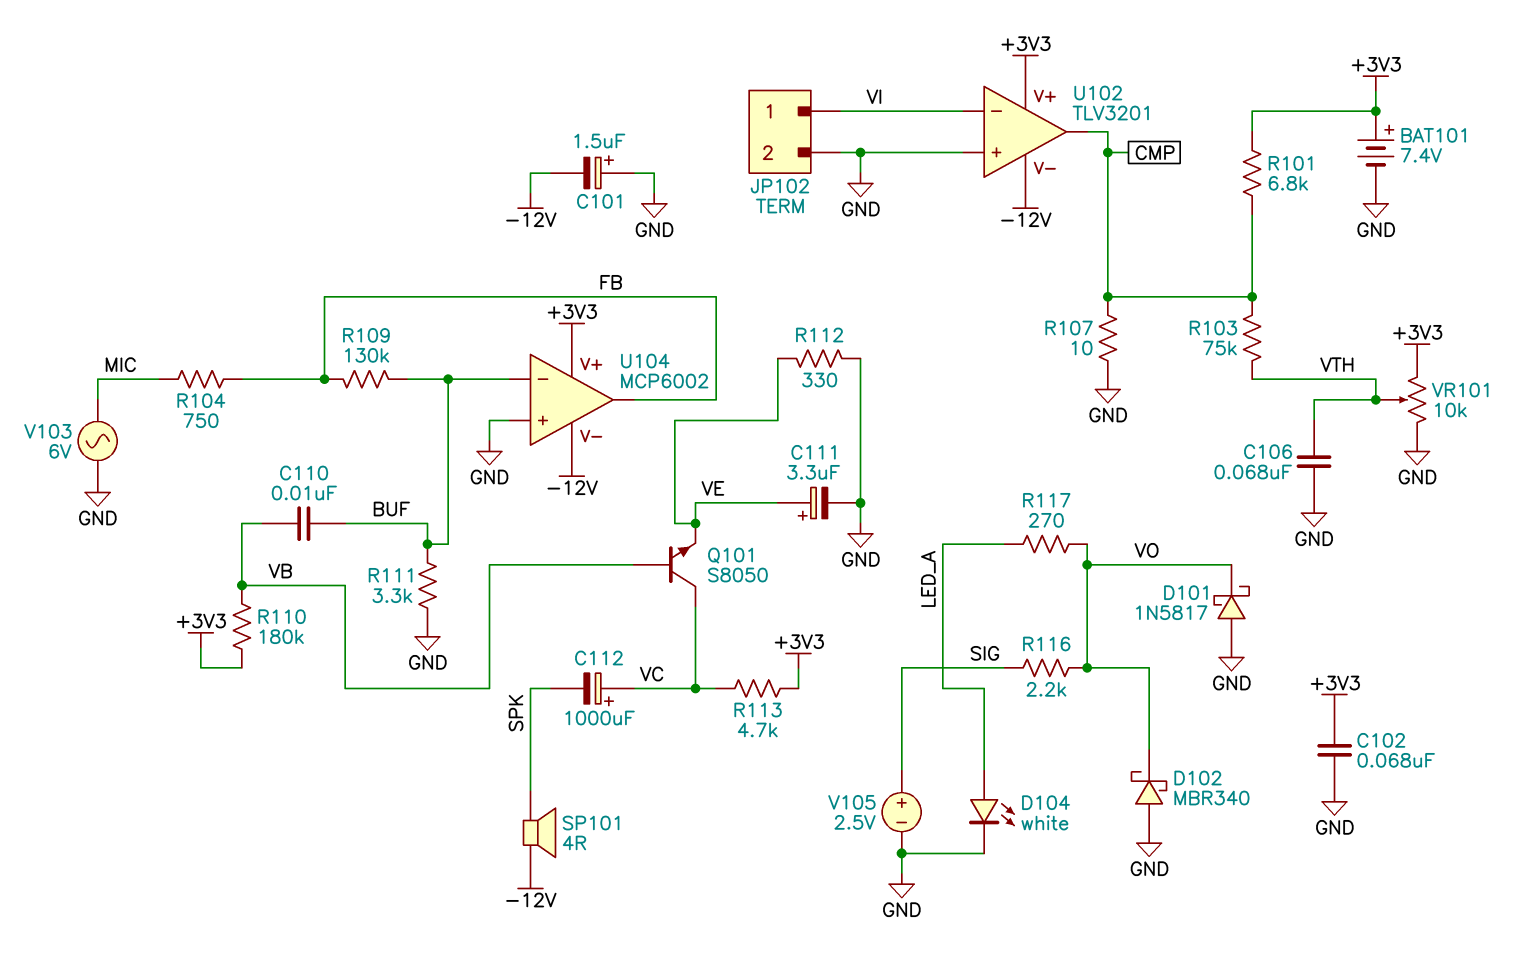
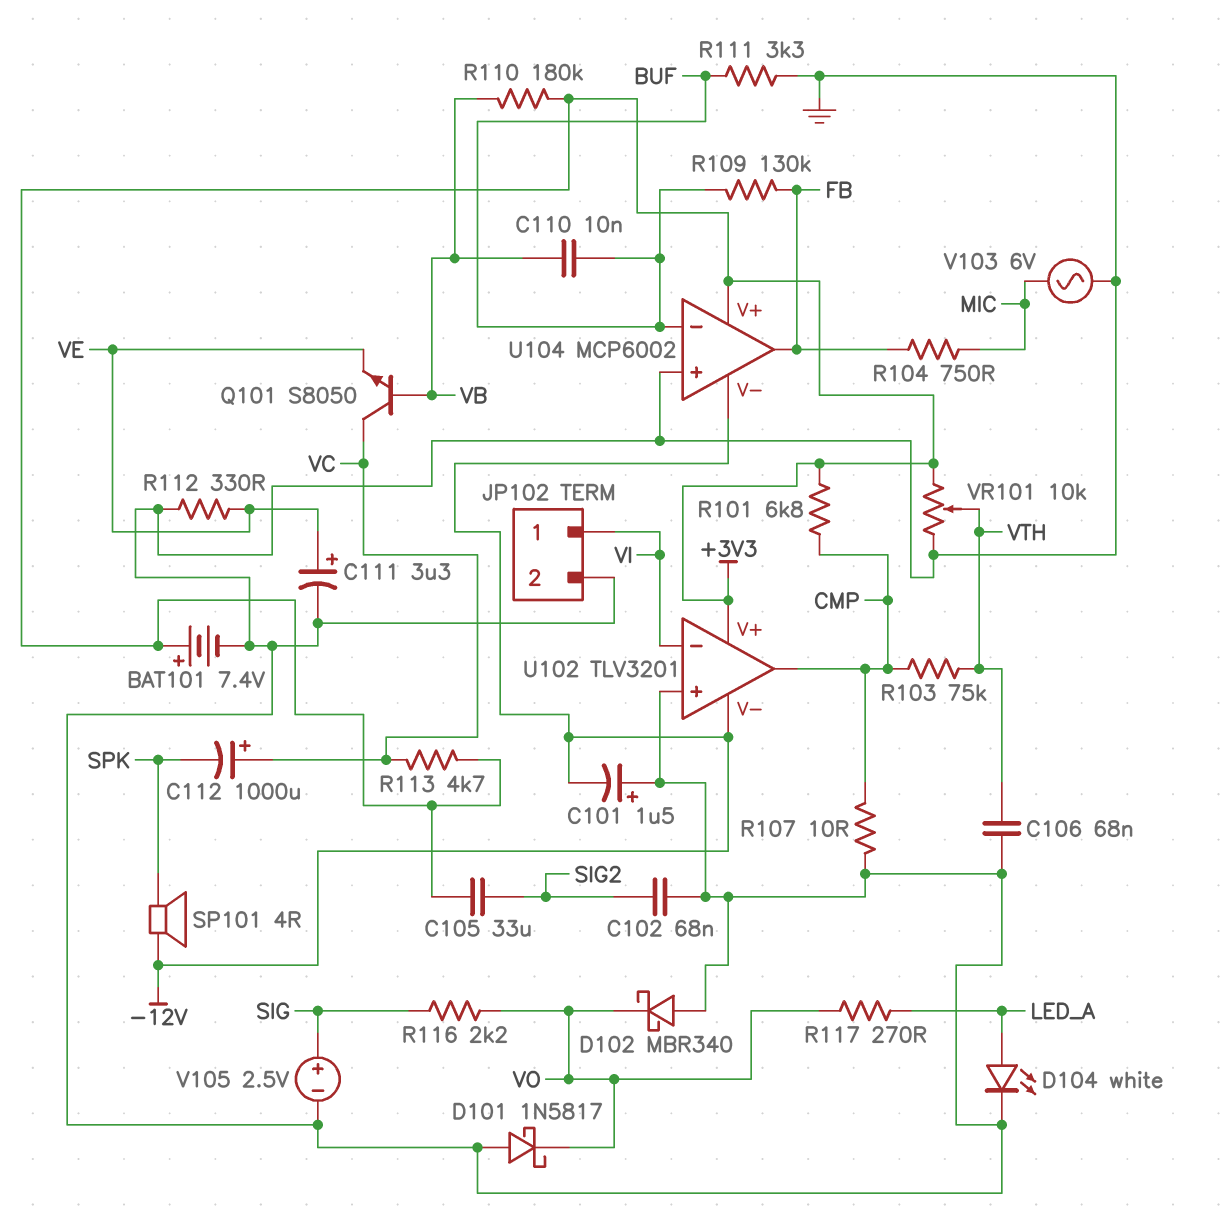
C102: 68nF (+3V3, GND) -> 68nF (GND, SIG2)
C105: none -> 33uF (+3V3, SIG2)

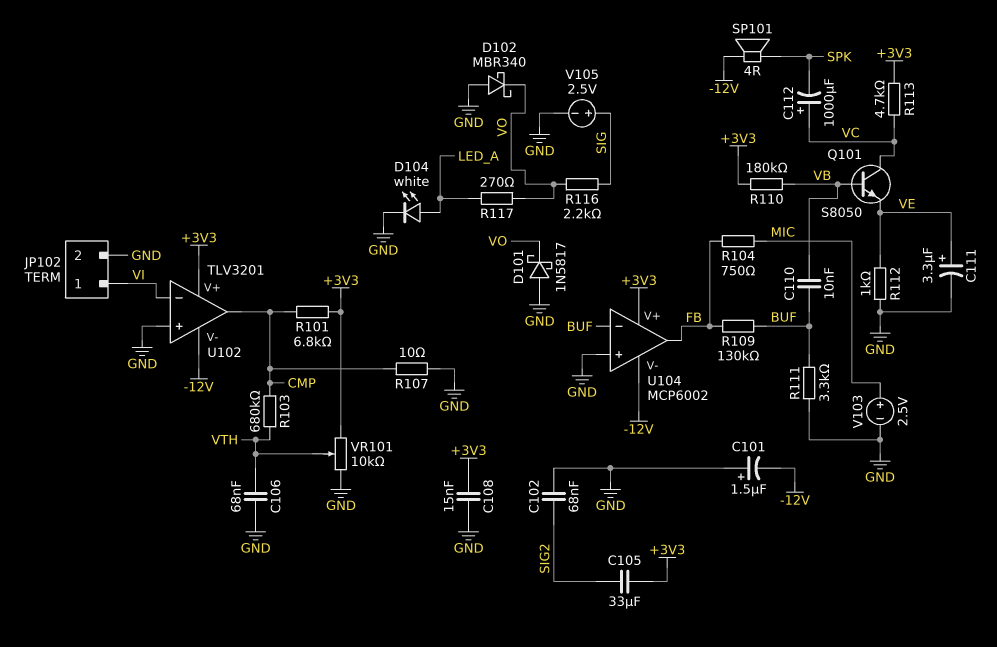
BAT101: 7.4V (plus +3V3, minus GND) -> none
C108: none -> 15nF (+3V3, GND)
R103: 75k (CMP, VTH) -> 680k (CMP, VTH)
R112: 330 (GND, VE) -> 1k (GND, VE)
V103: AC 6V (GND, MIC) -> 2.5V (plus MIC, minus GND)

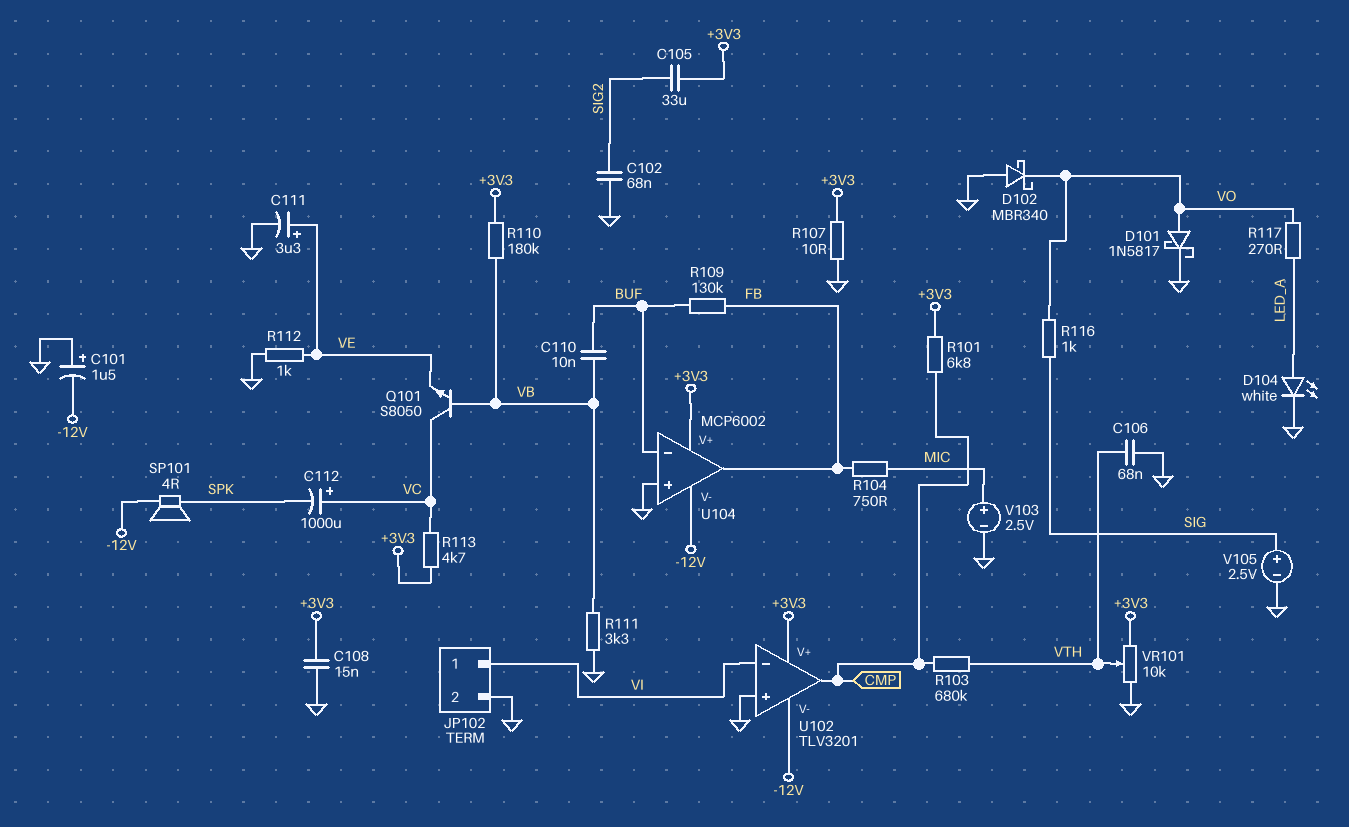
D101: schottky 1N5817 (A GND, K VO) -> schottky 1N5817 (A VO, K GND)
R107: 10 (CMP, GND) -> 10 (+3V3, GND)
R111: 3.3k (BUF, GND) -> 3.3k (GND, VB)
R116: 2.2k (SIG, VO) -> 1k (SIG, VO)

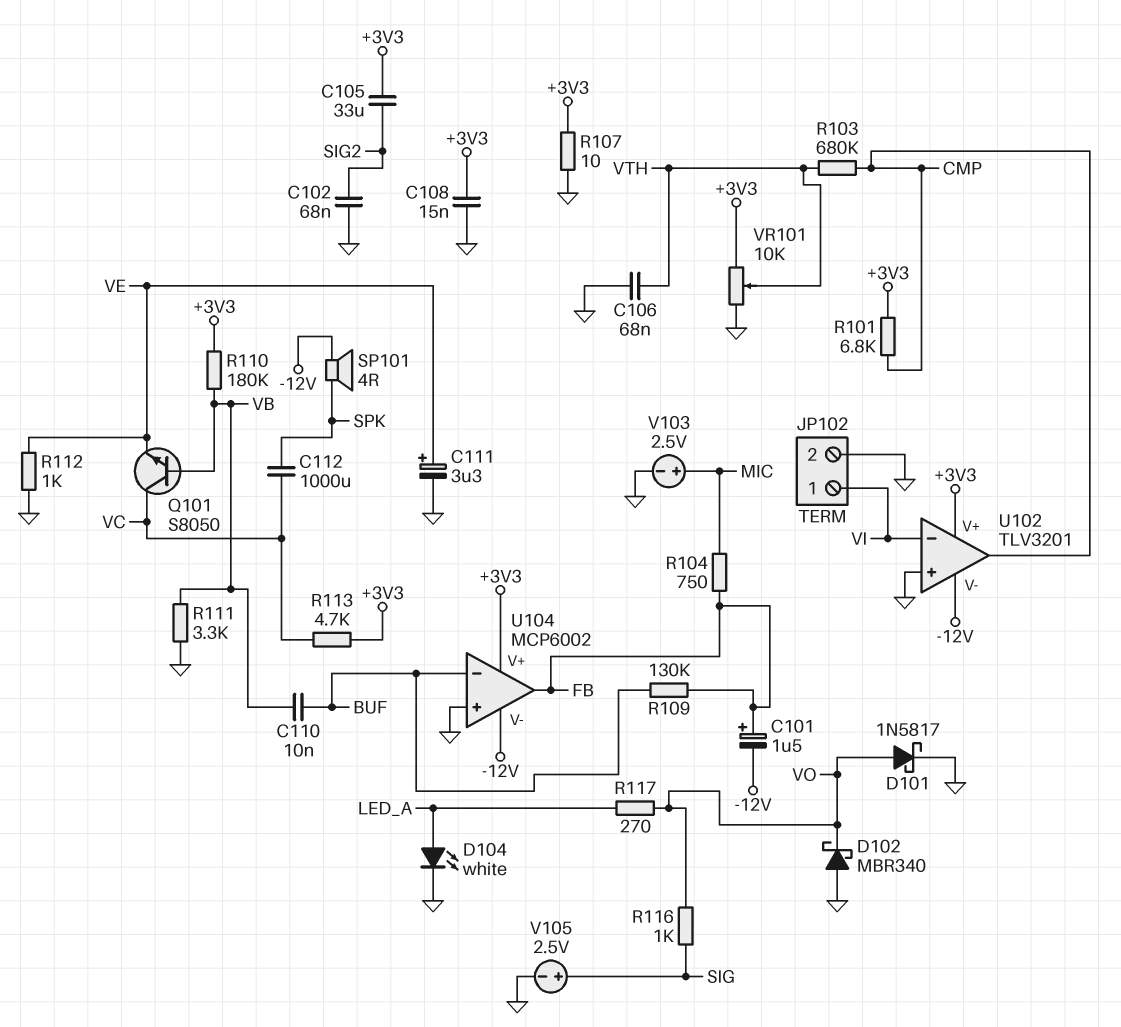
C101: 1.5uF (plus GND, minus -12V) -> 1.5uF (plus FB, minus -12V)
C112: 1000uF (plus VC, minus SPK) -> 1000uF (SPK, VC)

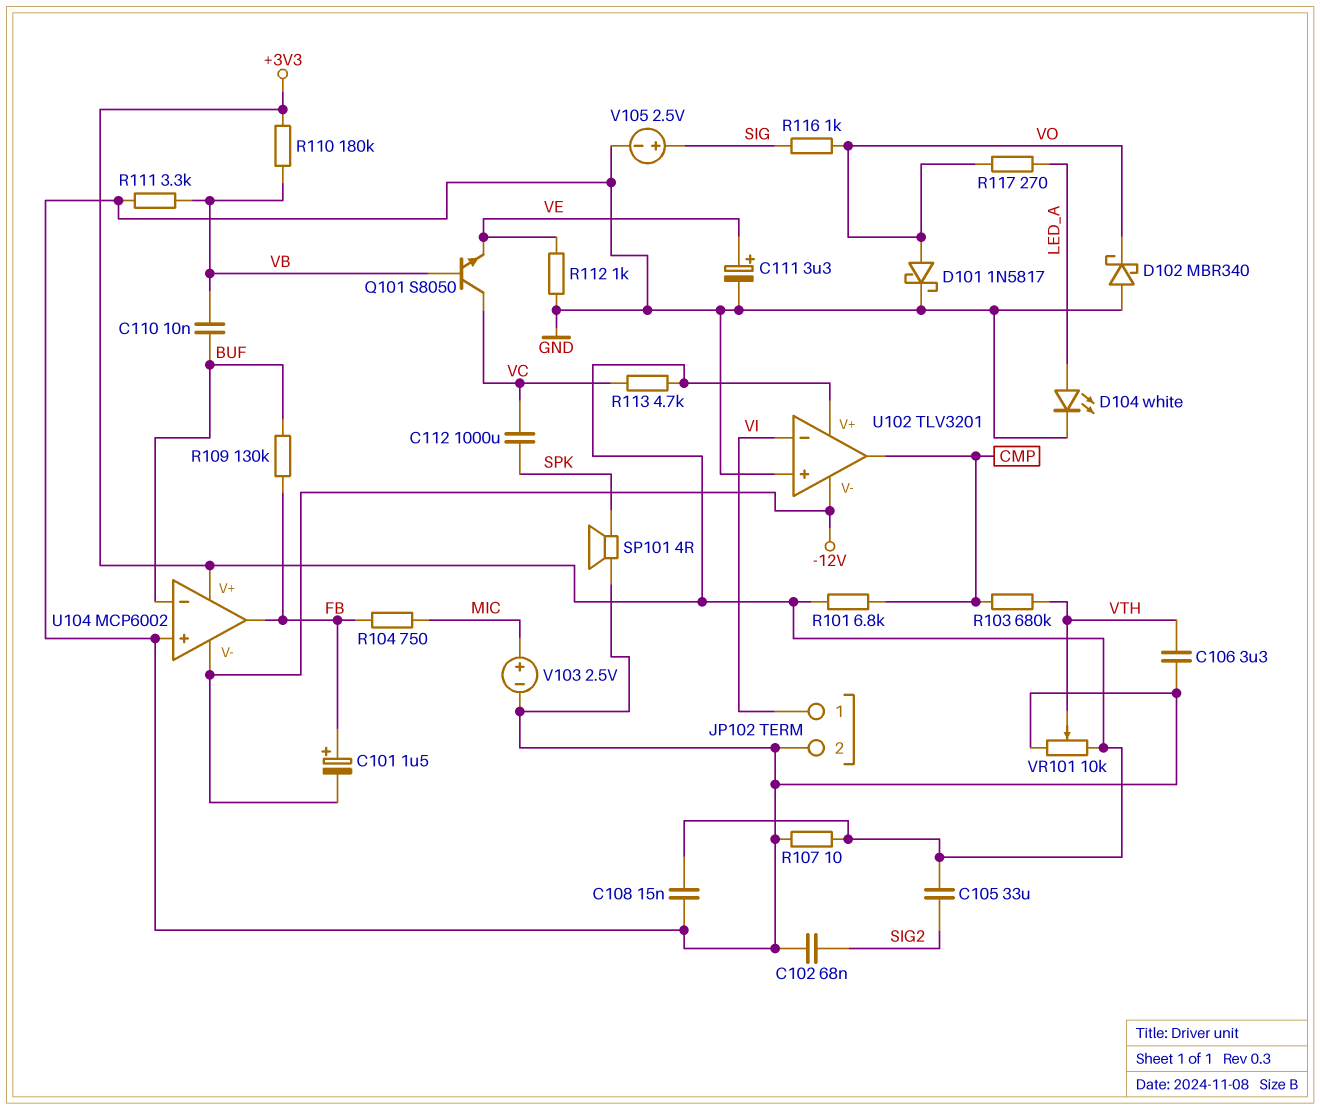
C106: 68nF (GND, VTH) -> 3.3uF (GND, VTH)
SP101: speaker 4R (-12V, SPK) -> speaker 4R (GND, SPK)

